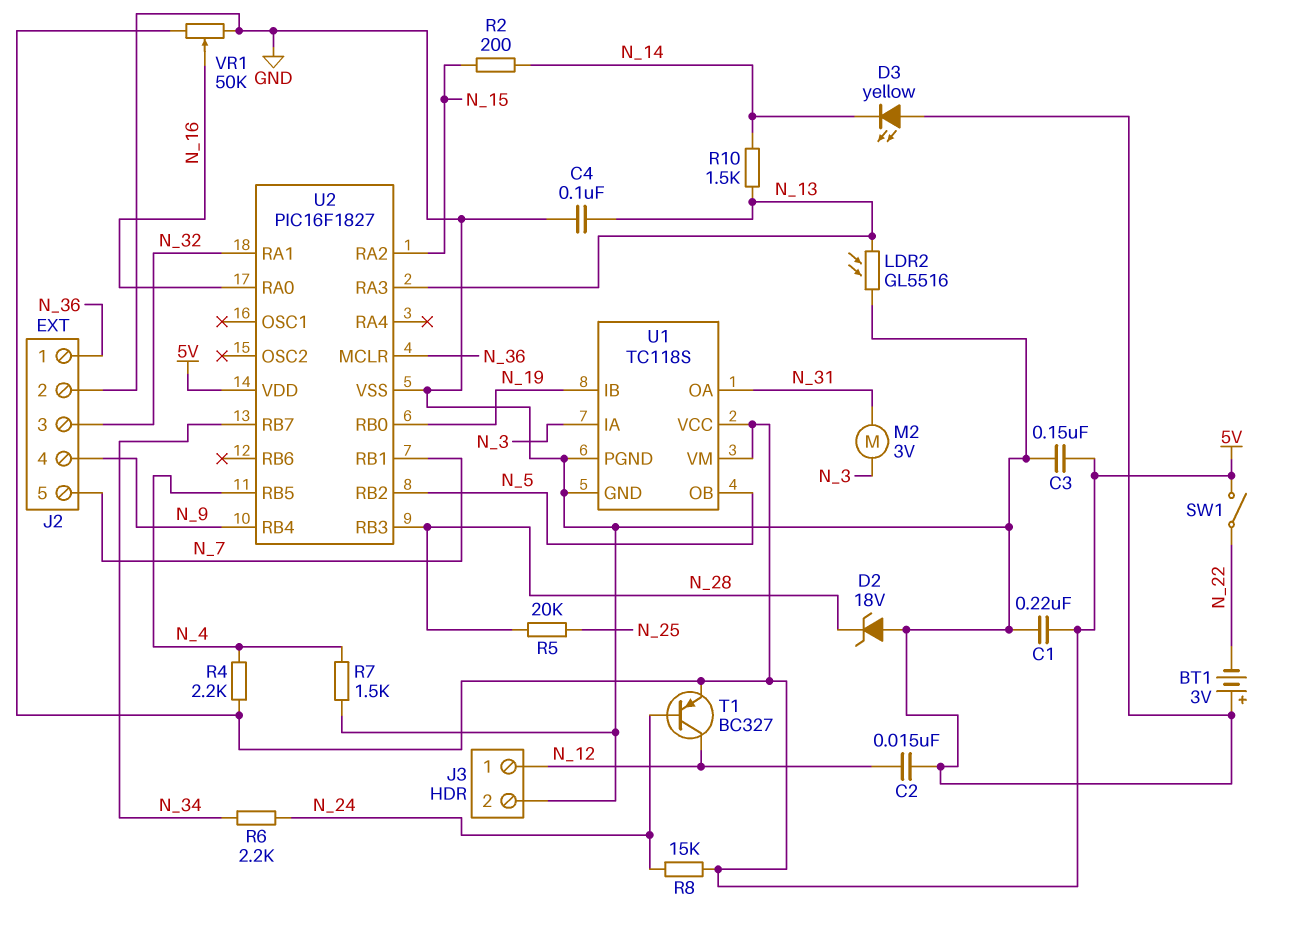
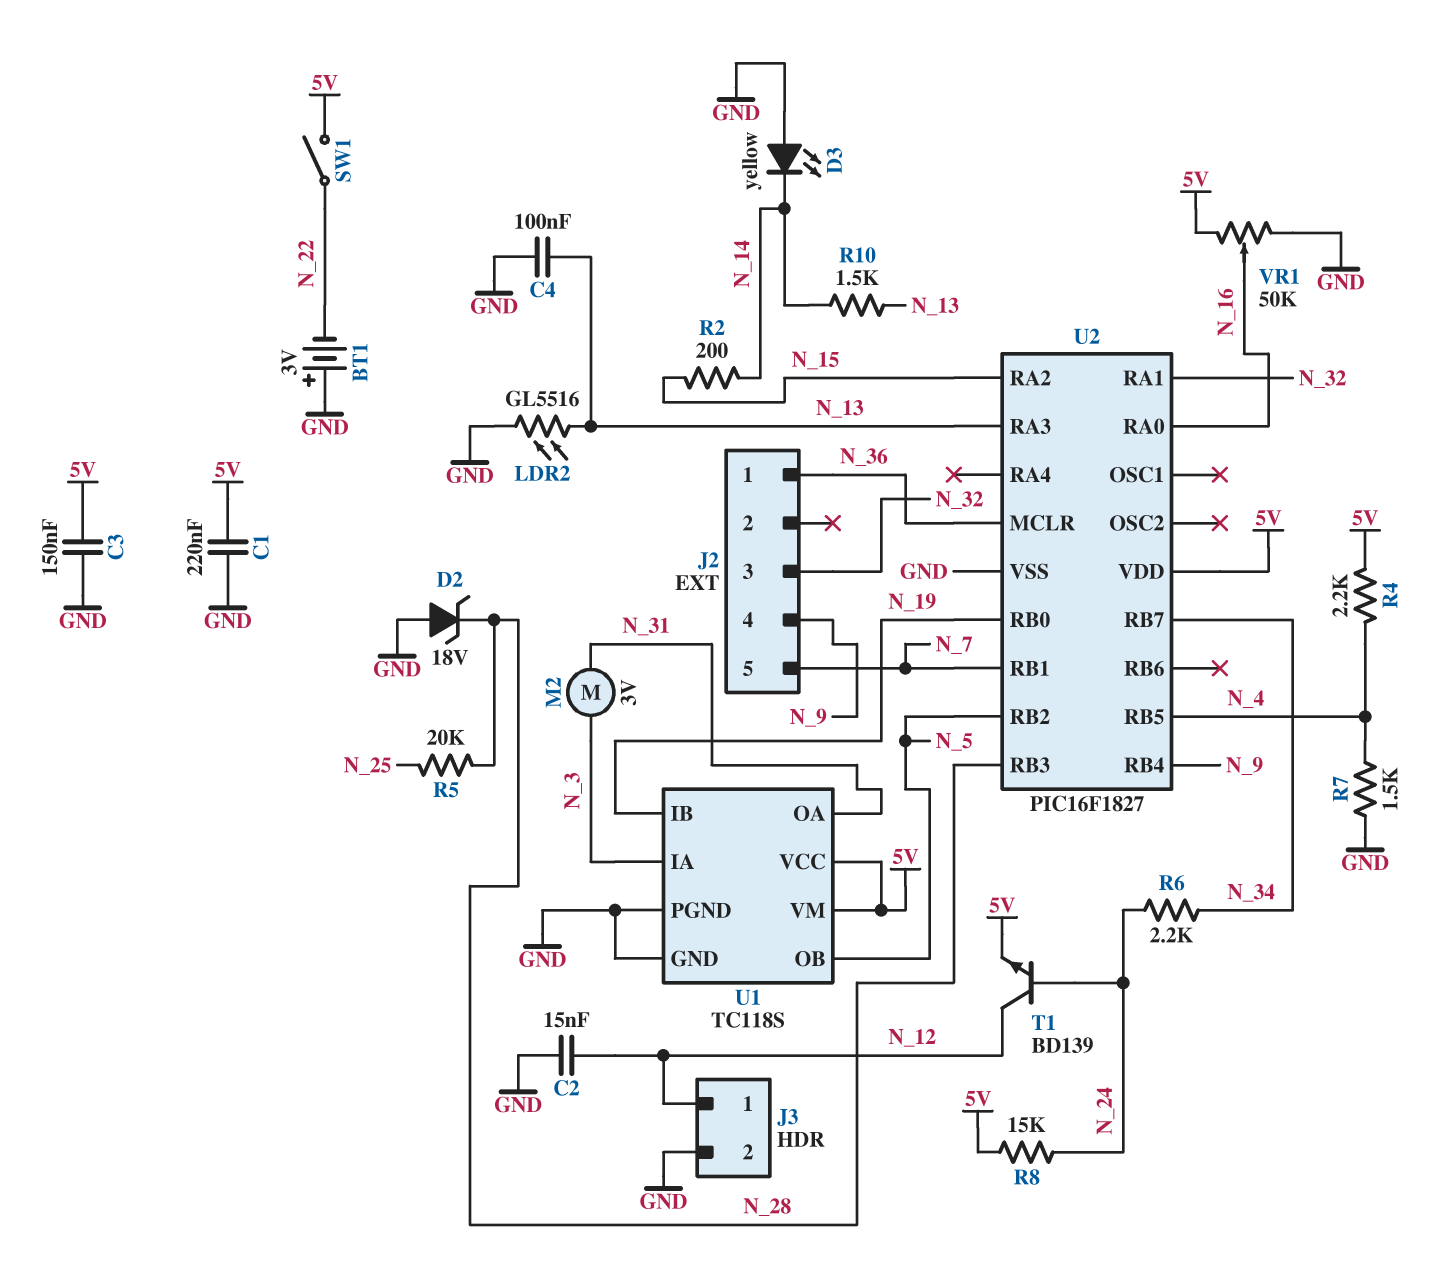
J2 pin 2: GND -> none
T1: PNP BC327 (B N_24, C N_12, E 5V) -> NPN BD139 (B N_24, C N_12, E 5V)

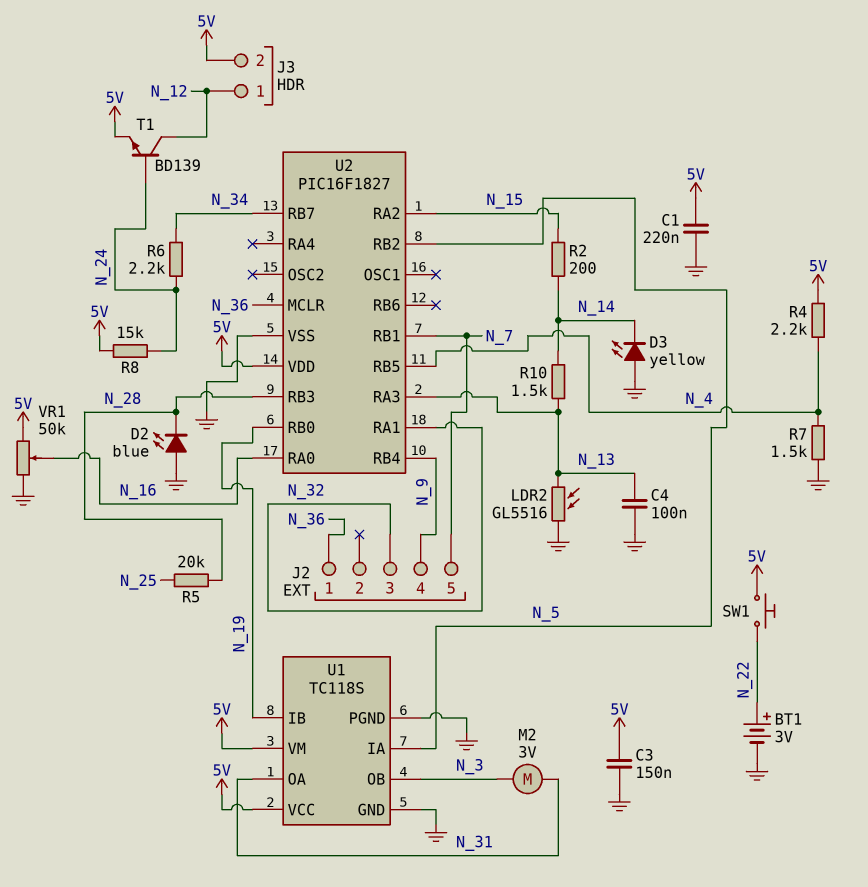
BT1: 3V (plus GND, minus N_22) -> 3V (plus N_22, minus GND)
C2: 15nF (GND, N_12) -> none
D2: zener 18V (A GND, K N_28) -> LED blue (A GND, K N_28)
J3 pin 2: GND -> 5V
SW1: switch (5V, N_22) -> button (5V, N_22)
U1 pin IA: N_3 -> N_5
U1 pin OB: N_5 -> N_3

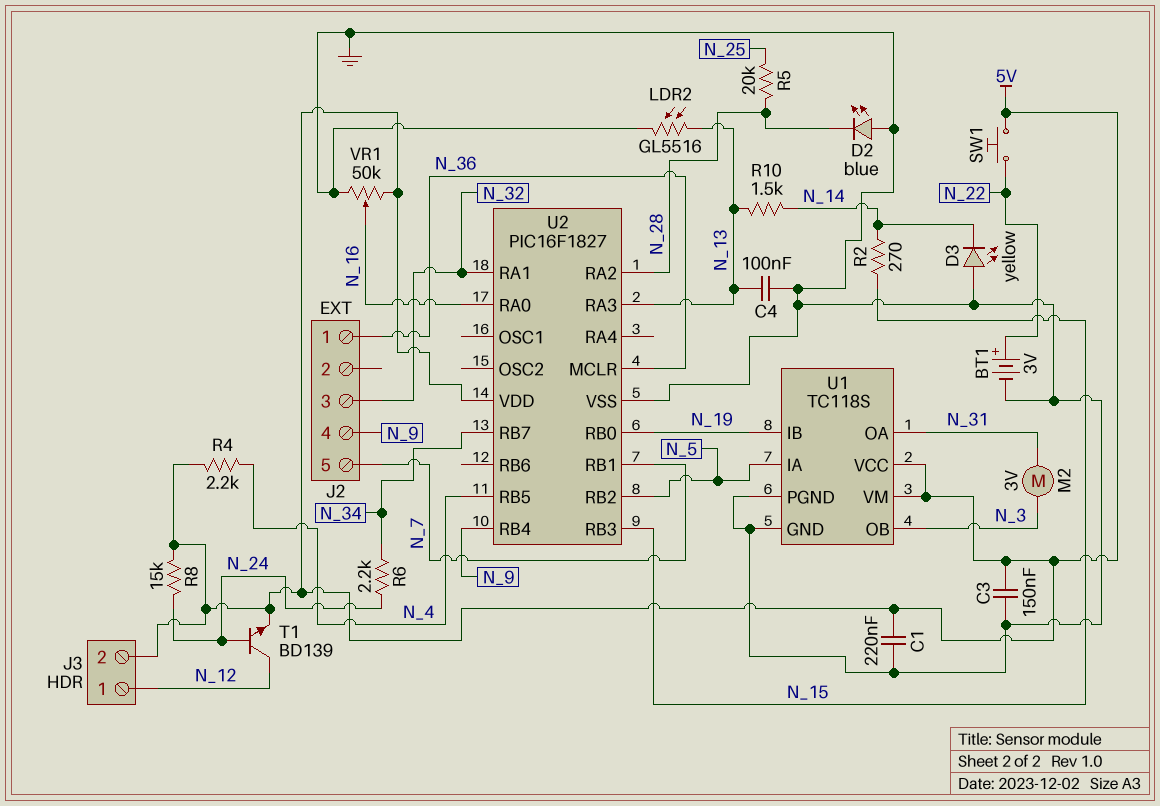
R2: 200 (N_14, N_15) -> 270 (N_14, N_15)
R7: 1.5k (GND, N_4) -> none
U2 pin RA2: N_15 -> N_28
U2 pin RB3: N_28 -> N_15

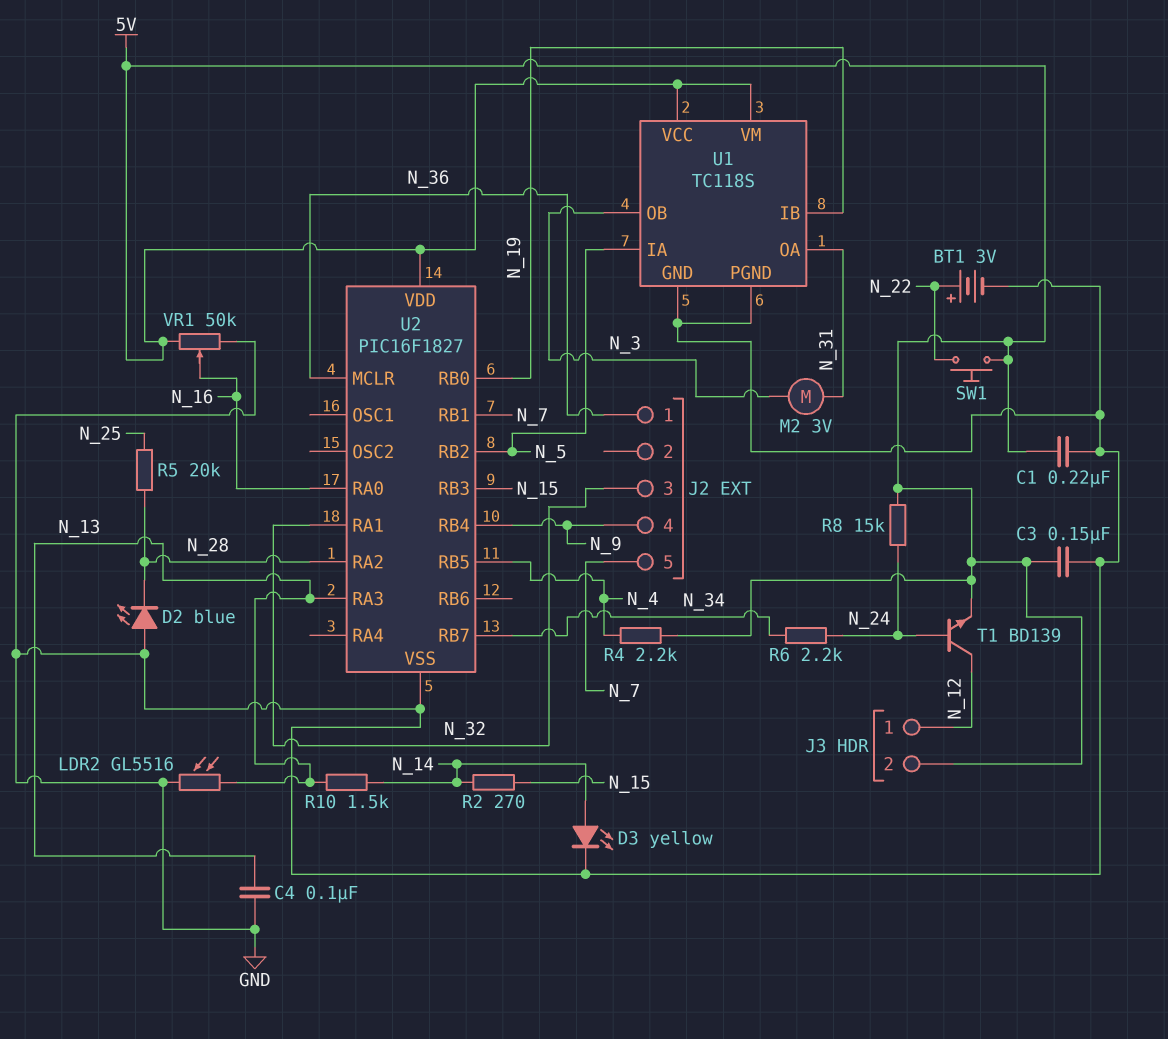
D3: LED yellow (A GND, K N_14) -> LED yellow (A N_14, K GND)

